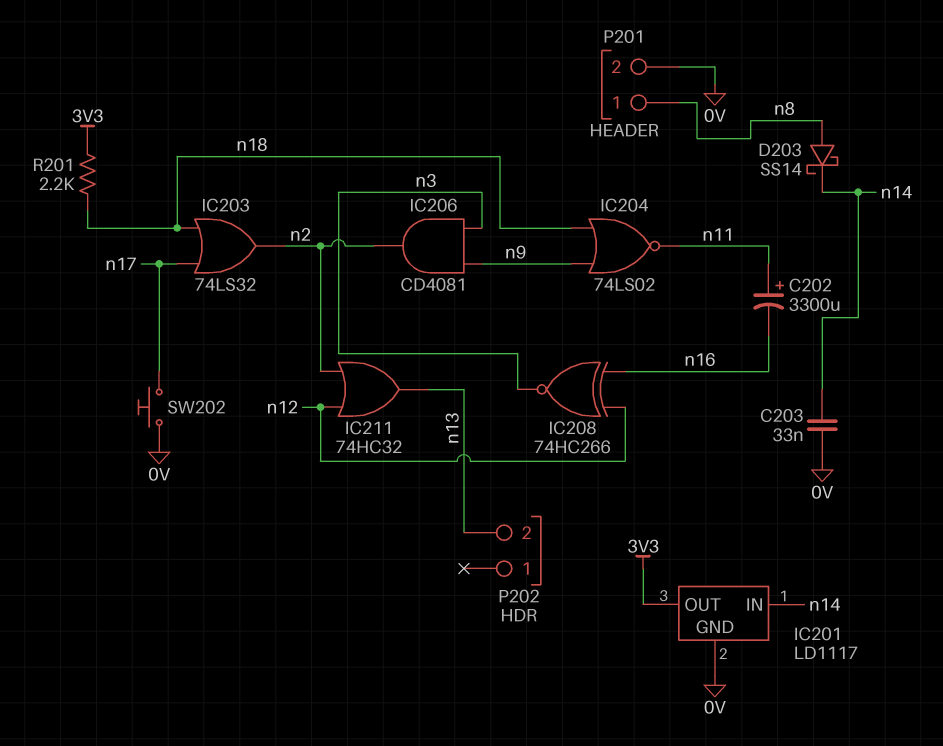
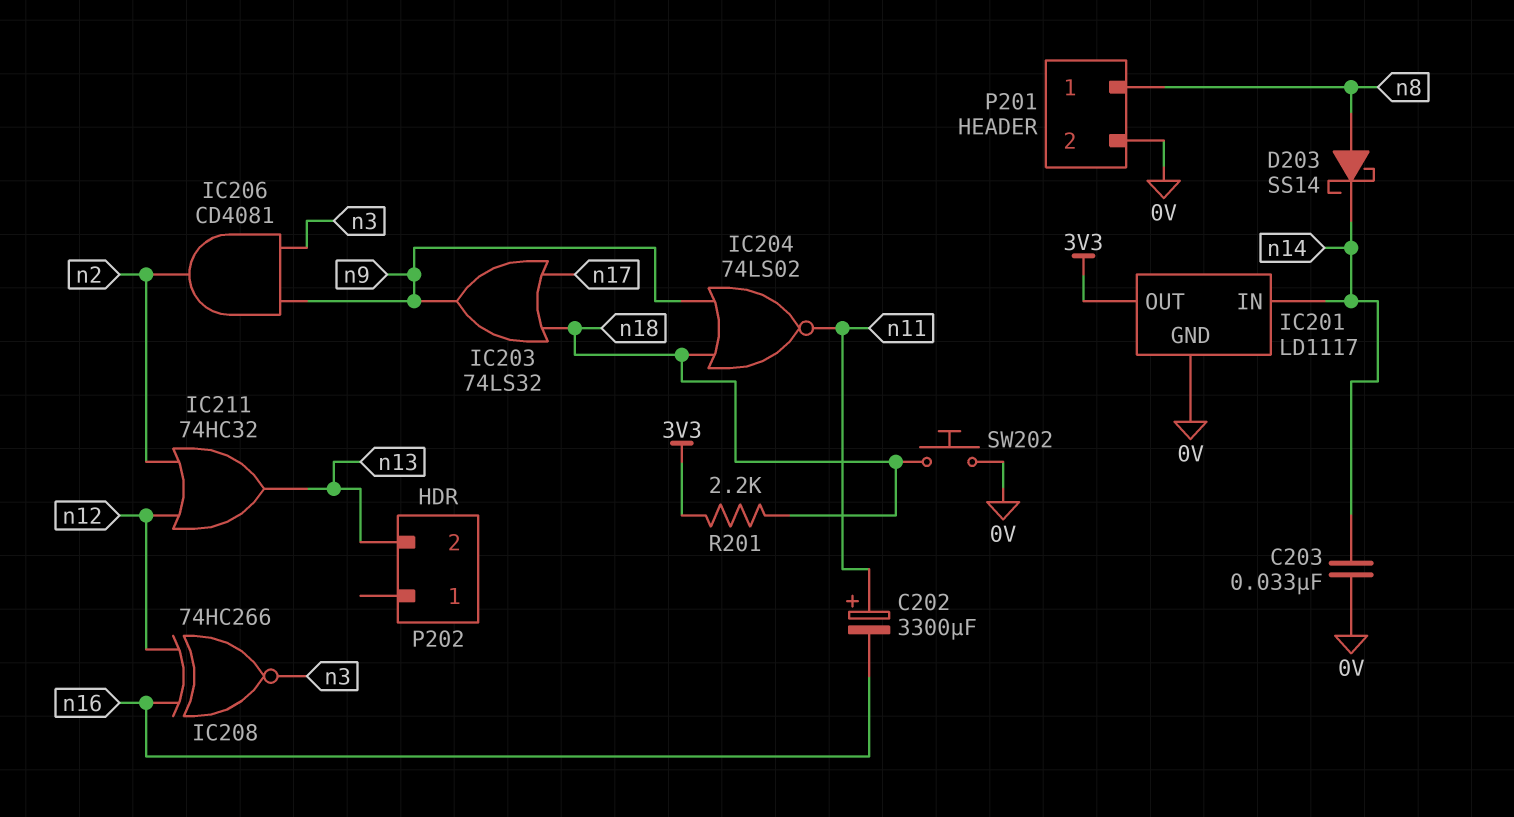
IC203: OR 74LS32 (in n17, in n18, out n2) -> OR 74LS32 (in n17, in n18, out n9)
SW202: button (0V, n17) -> button (0V, n18)

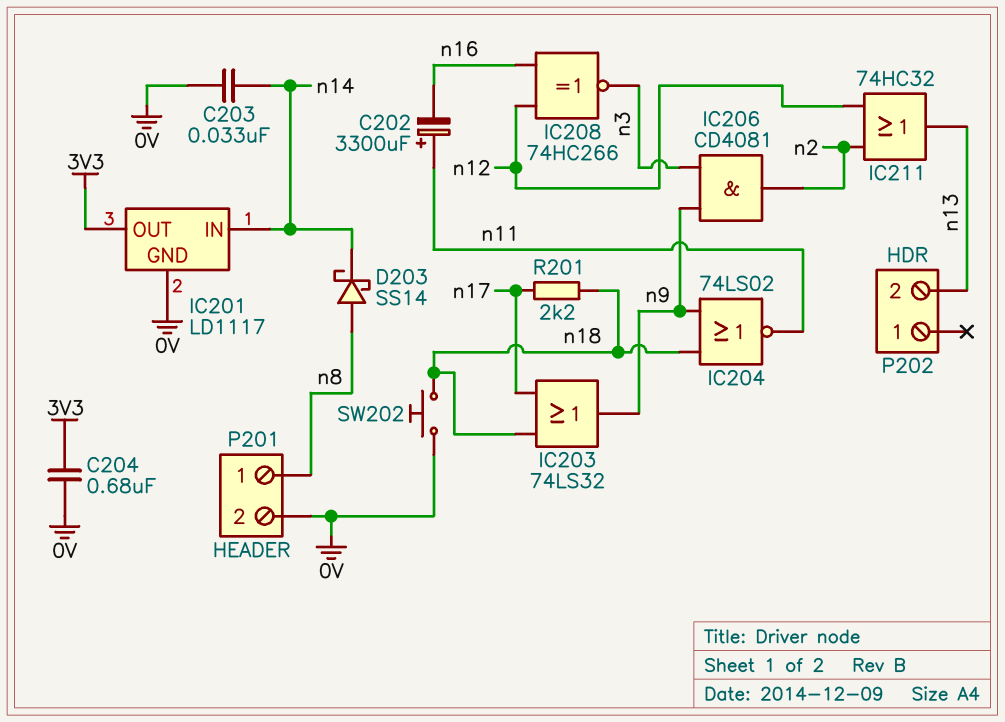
C204: none -> 680nF (0V, 3V3)
R201: 2.2k (3V3, n18) -> 2.2k (n17, n18)

